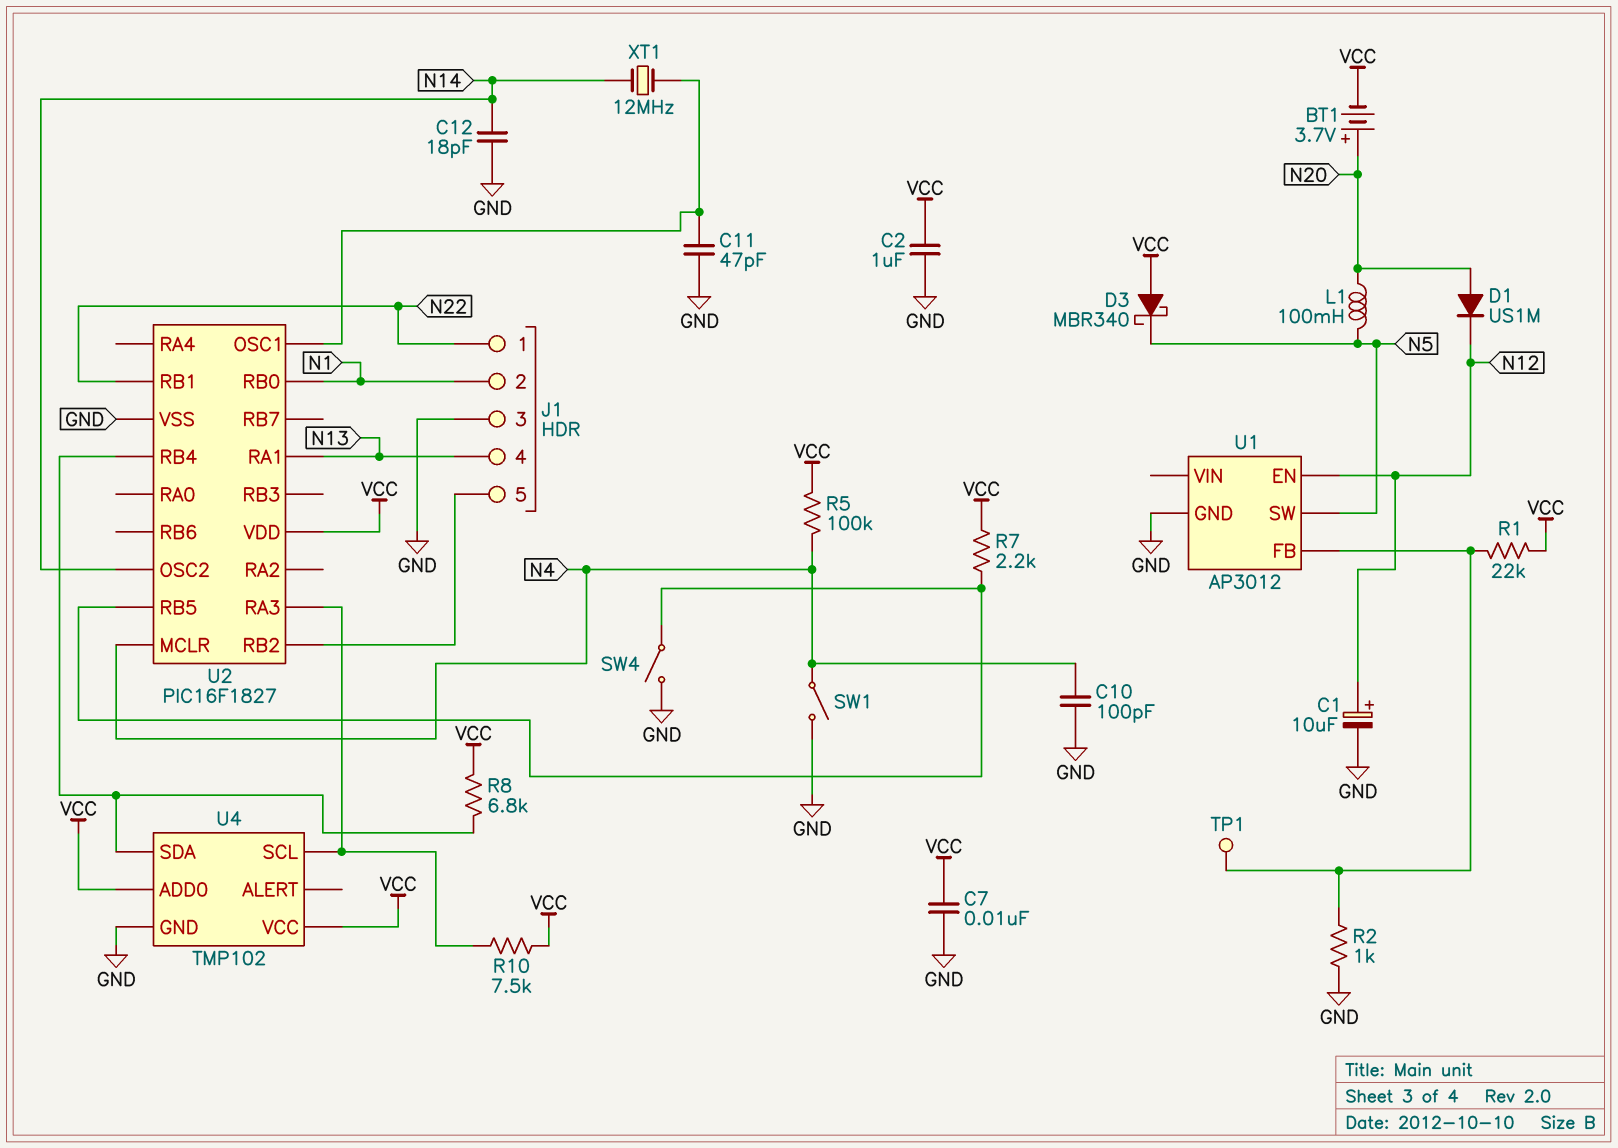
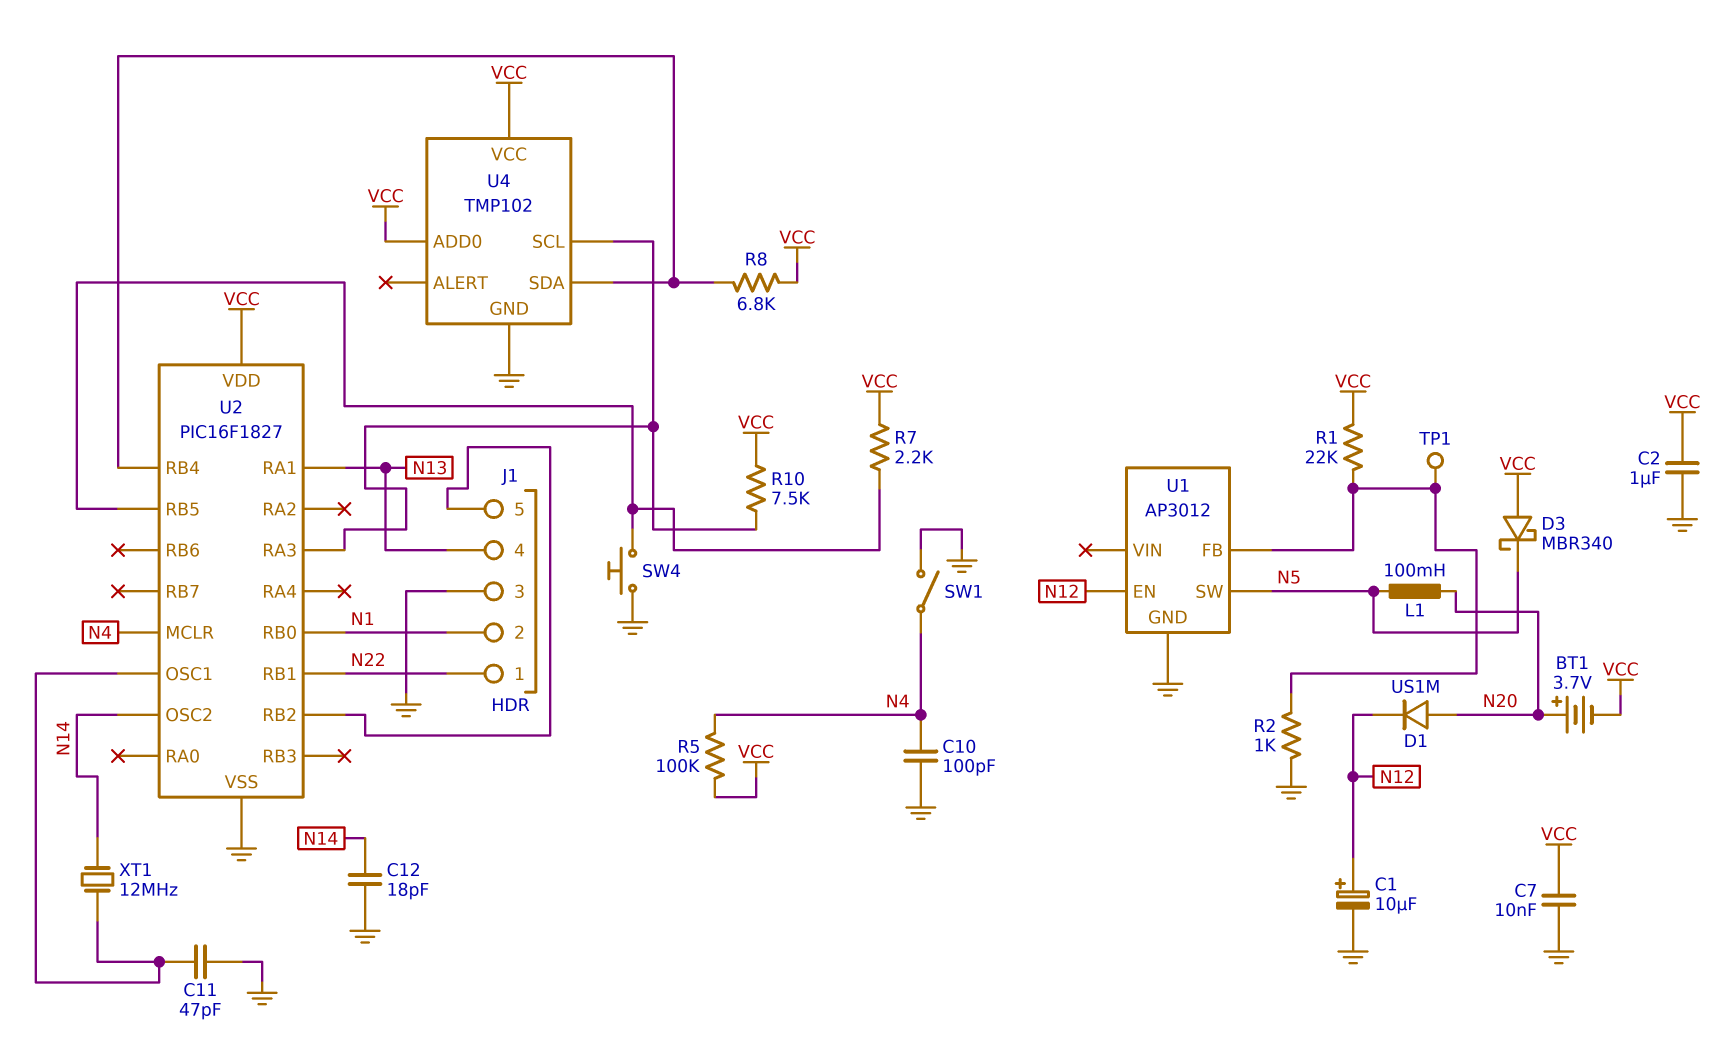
SW4: switch (GND, U2/RB5) -> button (GND, U2/RB5)

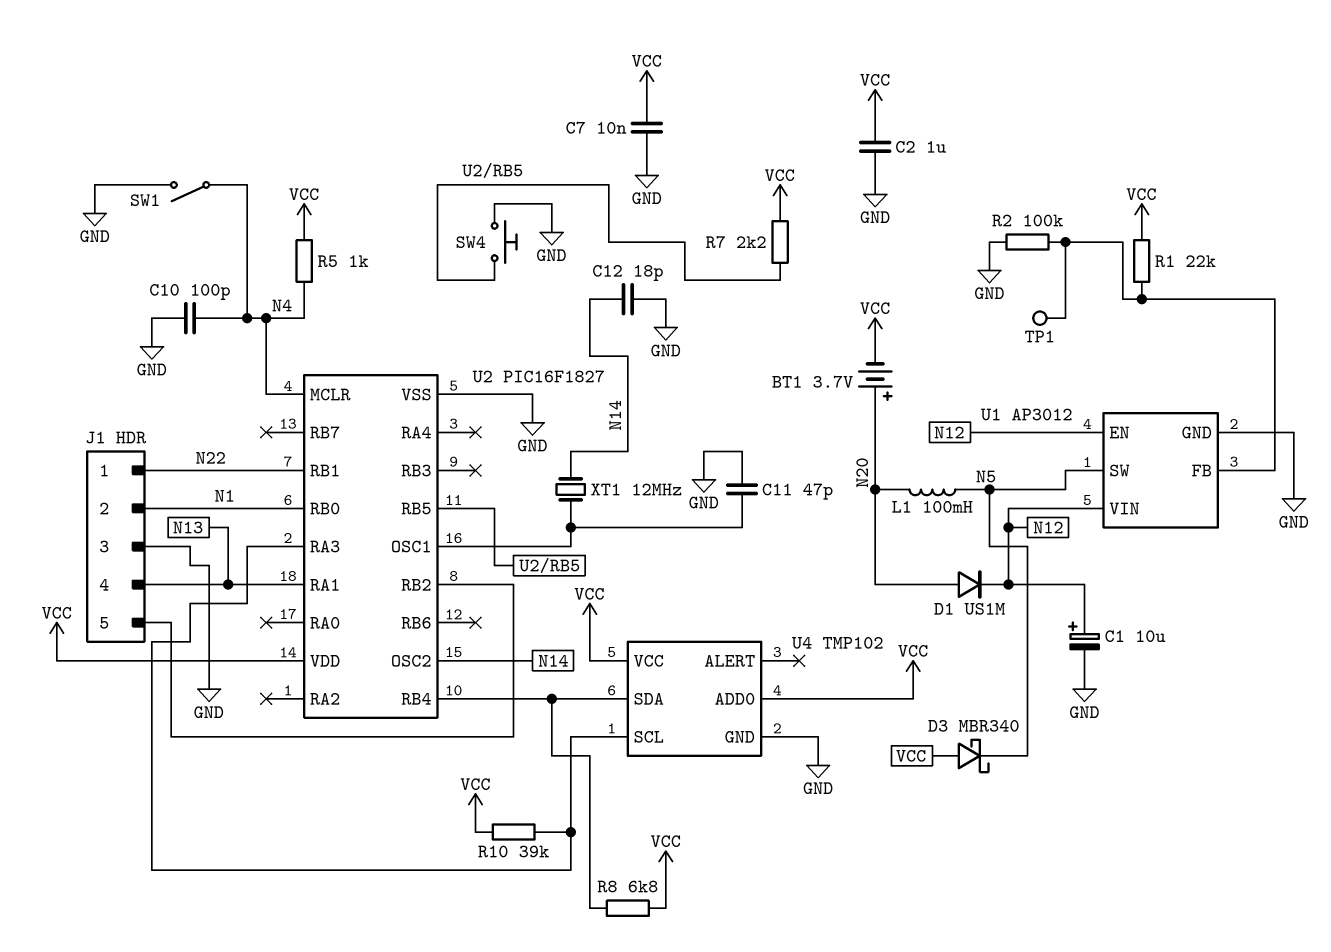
R2: 1k (GND, U1/FB) -> 100k (GND, U1/FB)
R5: 100k (N4, VCC) -> 1k (N4, VCC)
R10: 7.5k (U2/RA3, VCC) -> 39k (U2/RA3, VCC)
U1 pin VIN: none -> N12

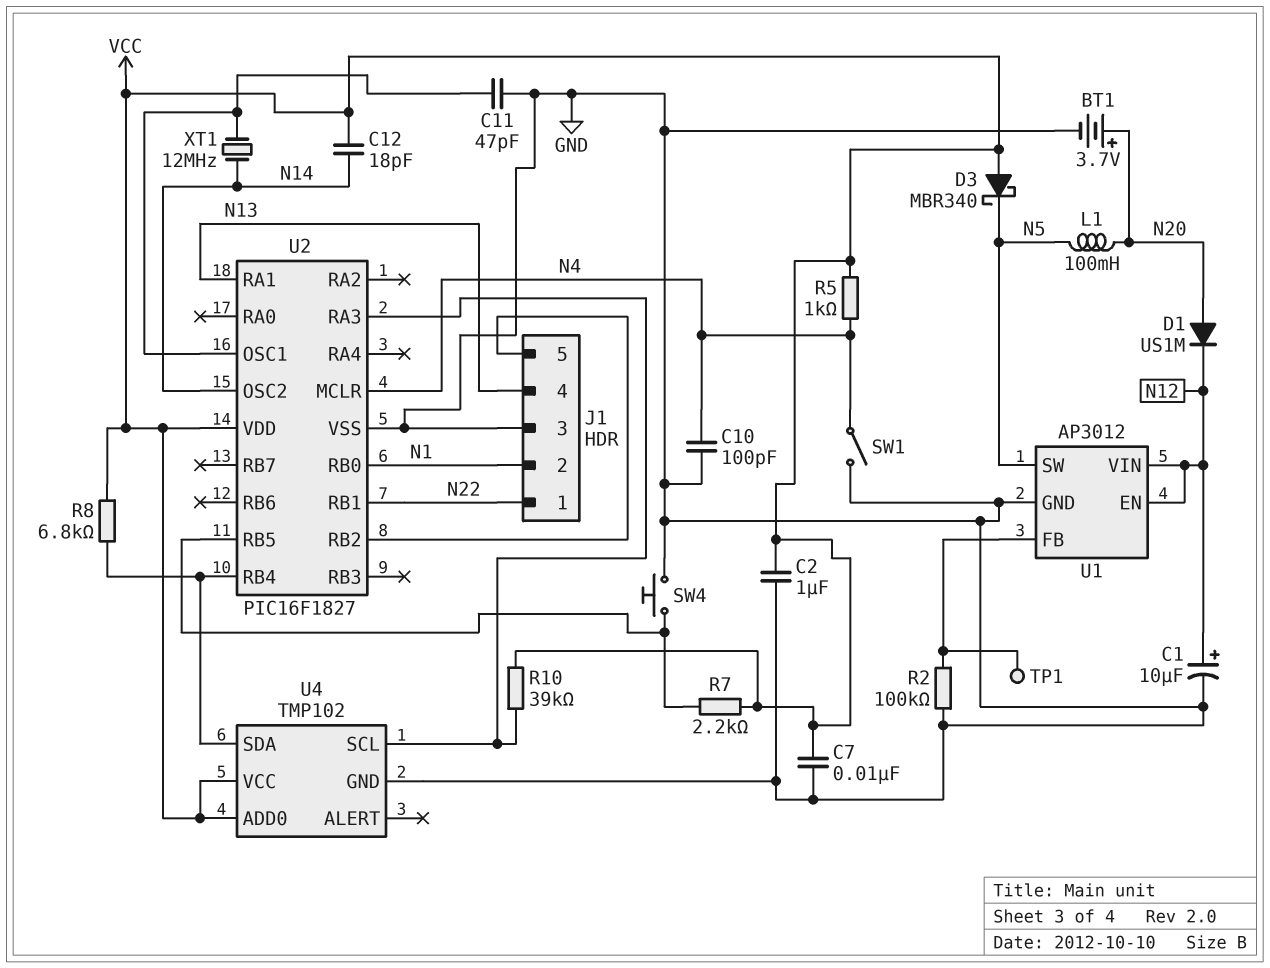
BT1: 3.7V (plus N20, minus VCC) -> 3.7V (plus N20, minus GND)
C12: 18pF (GND, N14) -> 18pF (N14, VCC)
R1: 22k (U1/FB, VCC) -> none

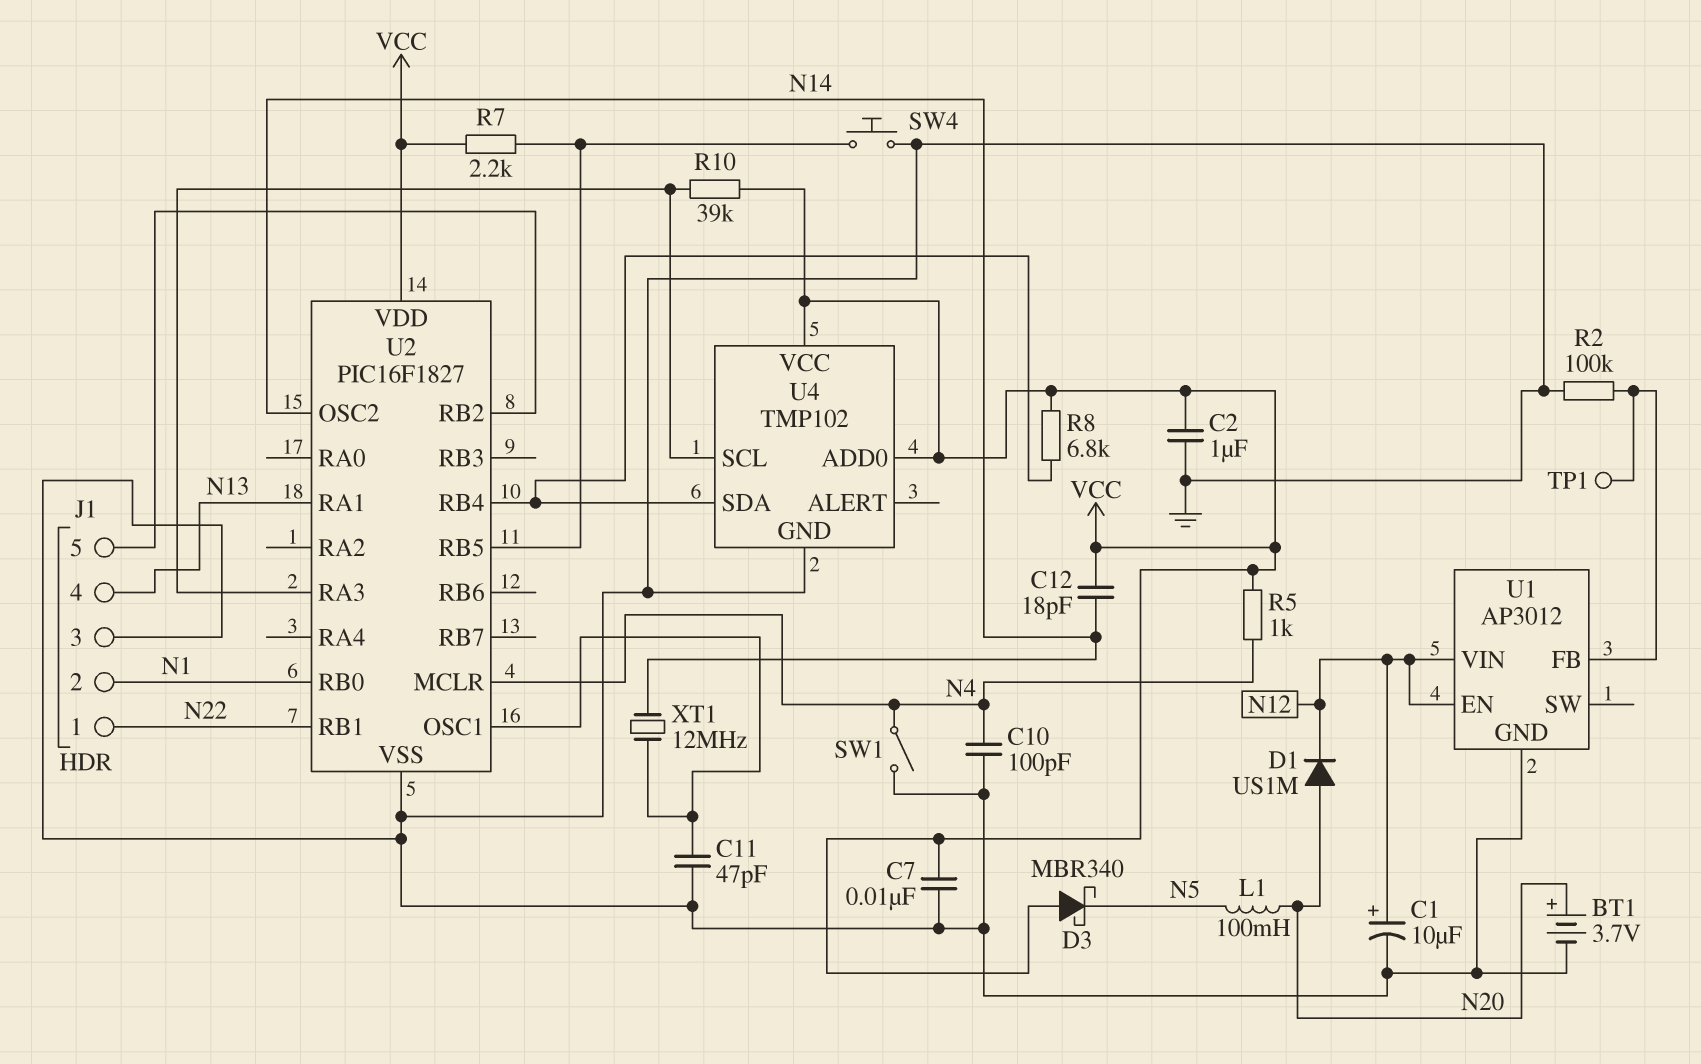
U1 pin SW: N5 -> none

